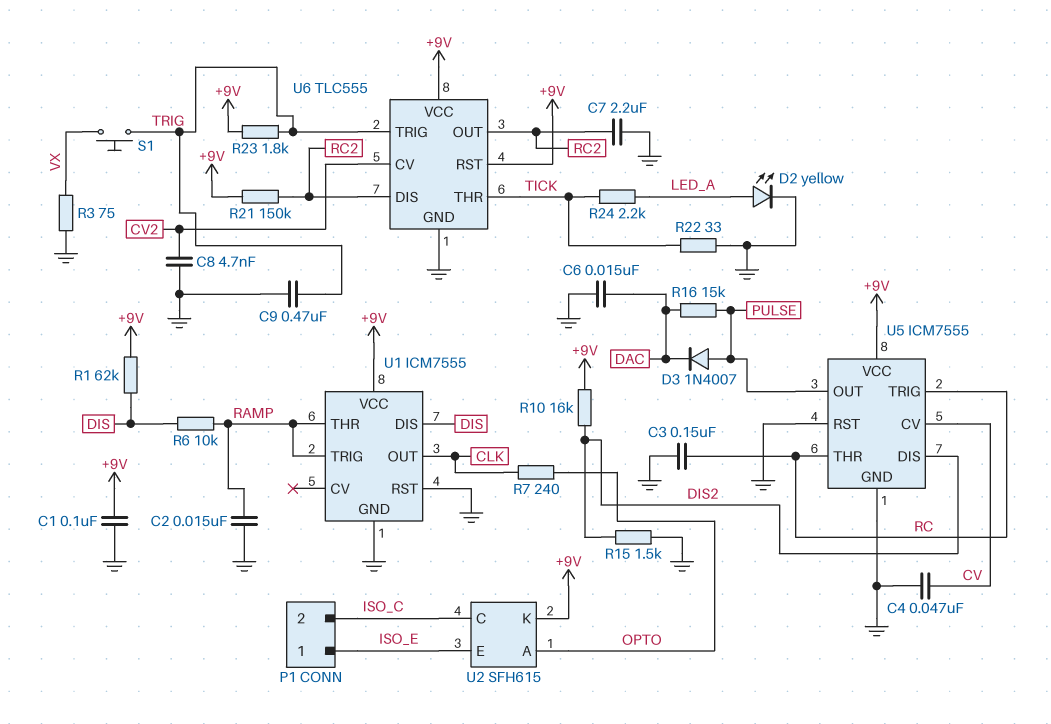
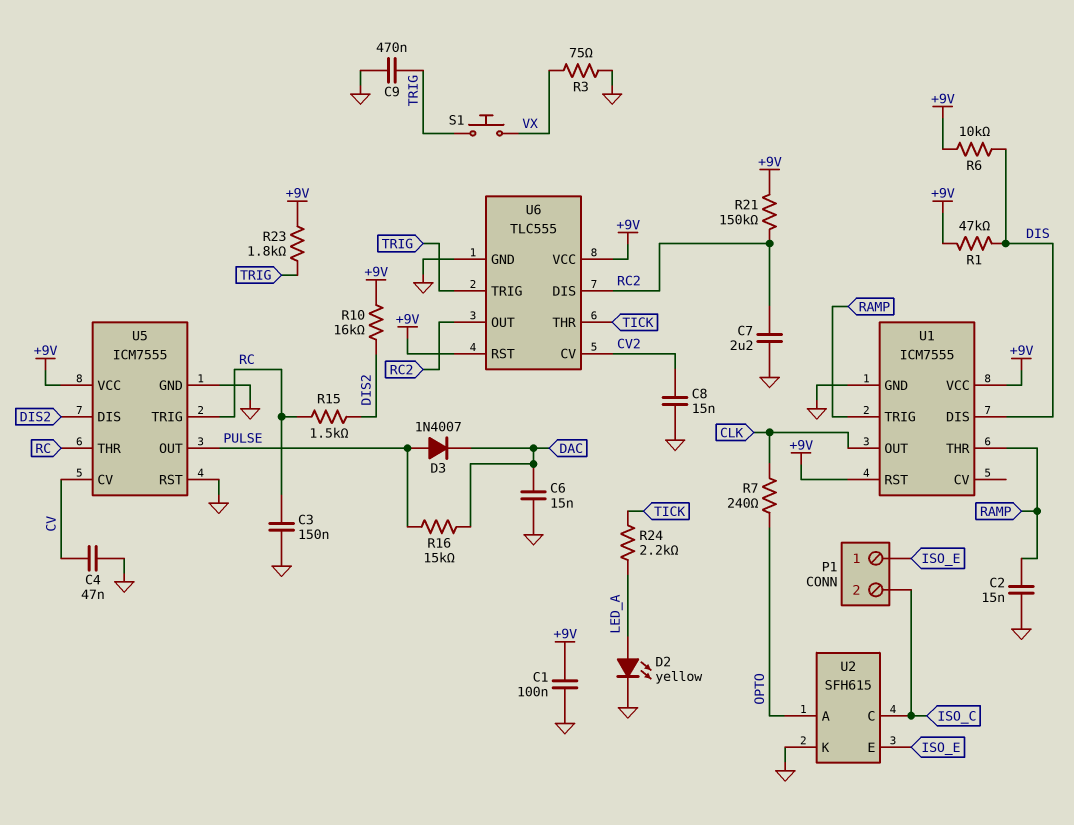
C8: 4.7nF (CV2, GND) -> 15nF (CV2, GND)
R1: 62k (+9V, DIS) -> 47k (+9V, DIS)
R6: 10k (DIS, RAMP) -> 10k (+9V, DIS)
R15: 1.5k (DIS2, GND) -> 1.5k (DIS2, RC)
R22: 33 (GND, TICK) -> none
U1 pin RST: GND -> +9V
U2 pin K: +9V -> GND

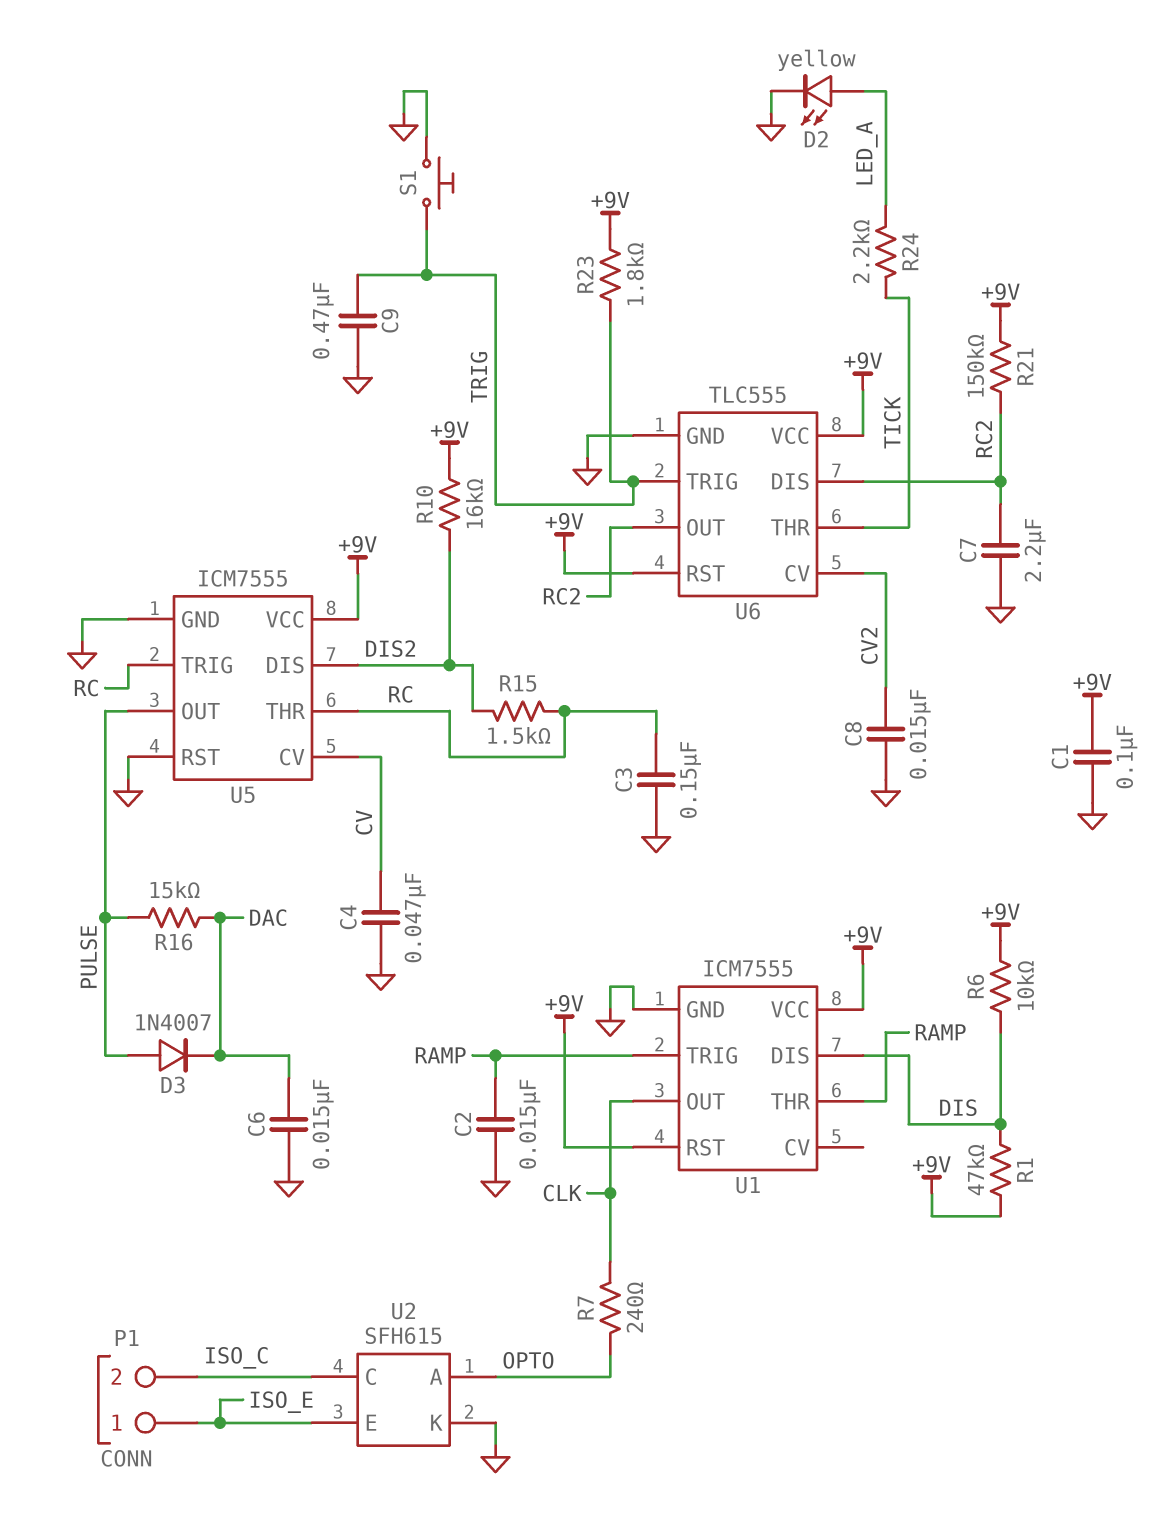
R3: 75 (GND, VX) -> none
S1: button (TRIG, VX) -> button (GND, TRIG)

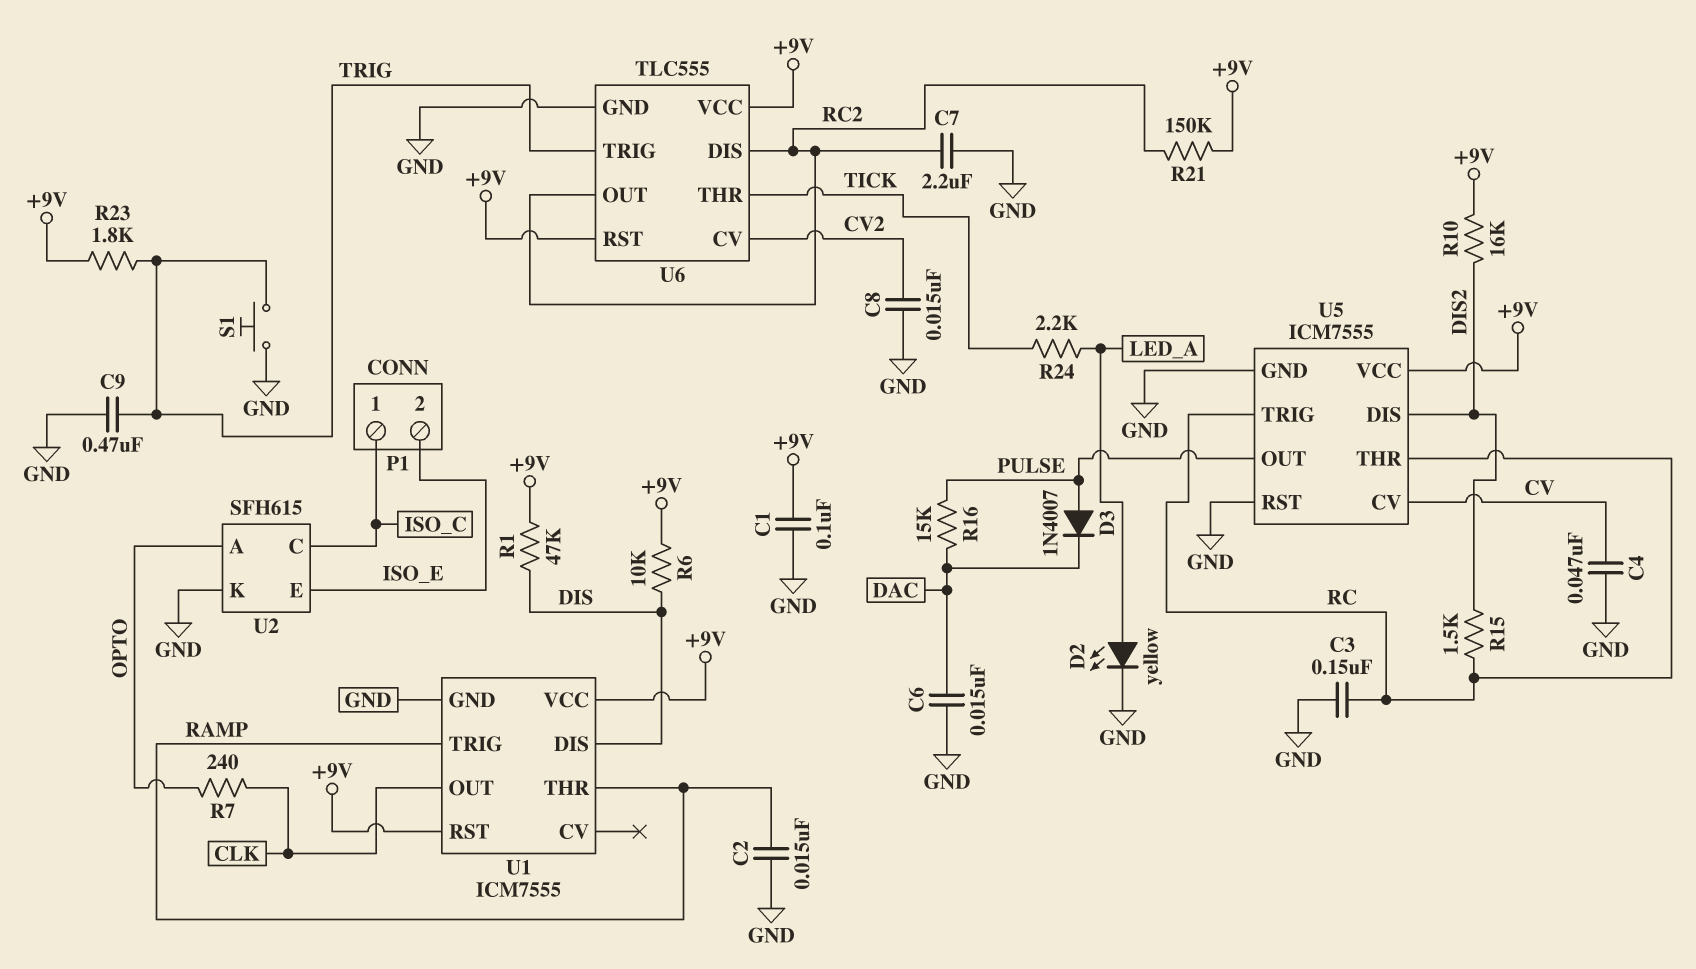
P1 pin 1: ISO_E -> ISO_C
P1 pin 2: ISO_C -> ISO_E

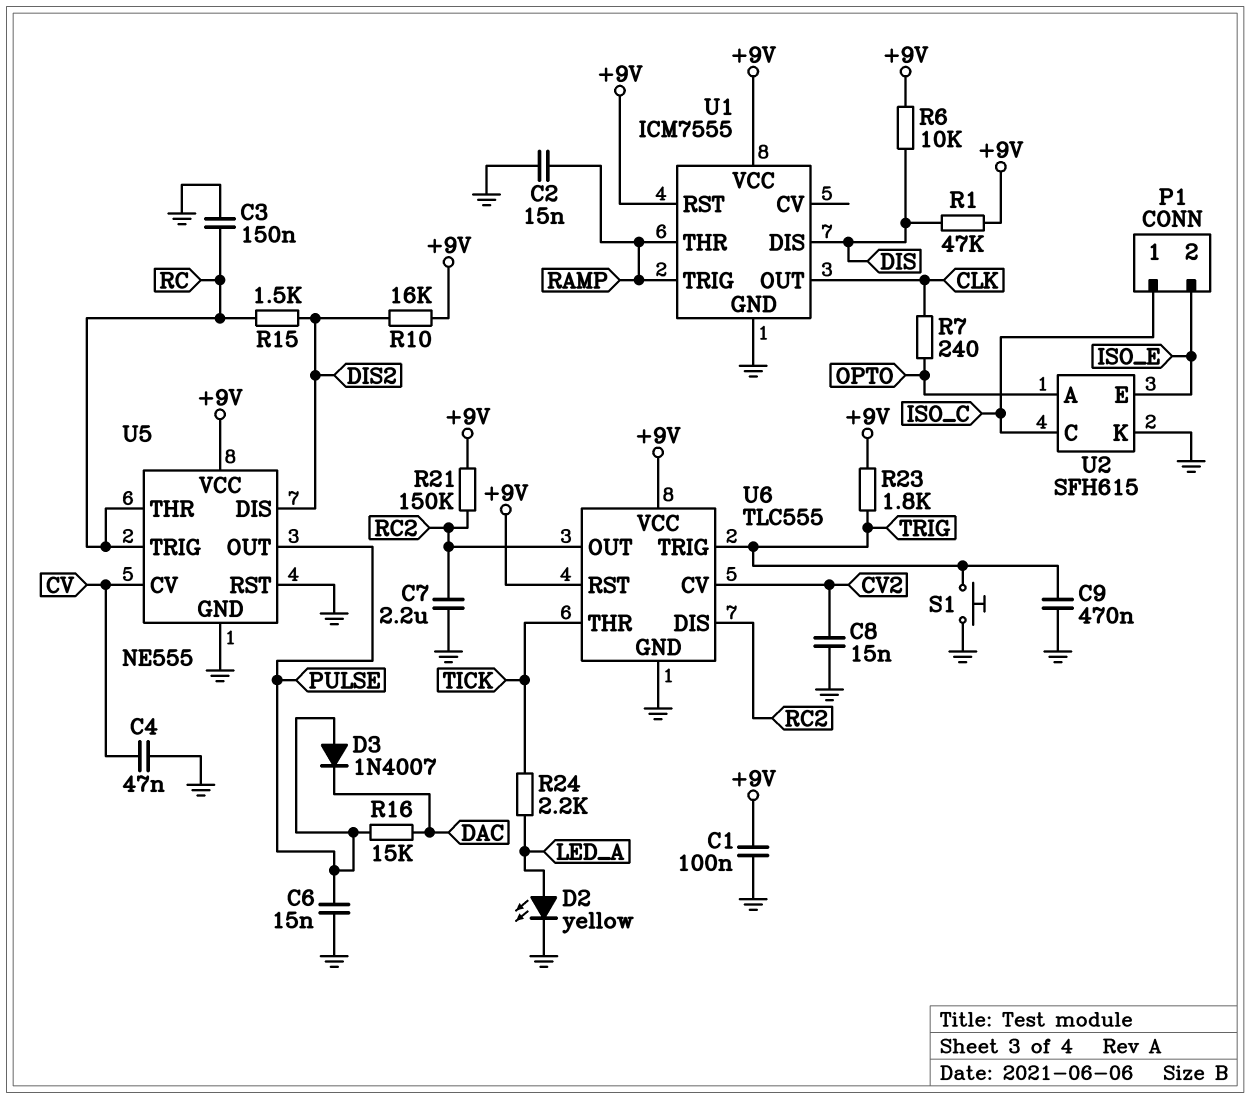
C6: 15nF (DAC, GND) -> 15nF (GND, PULSE)
U5: ICM7555 -> NE555

